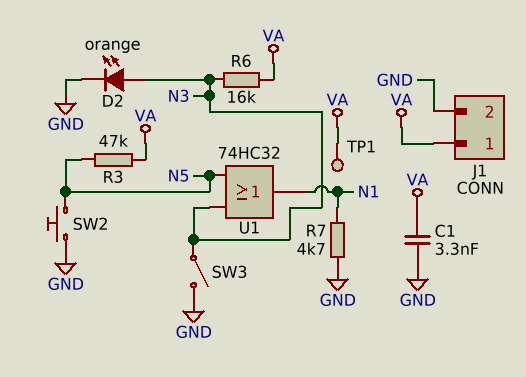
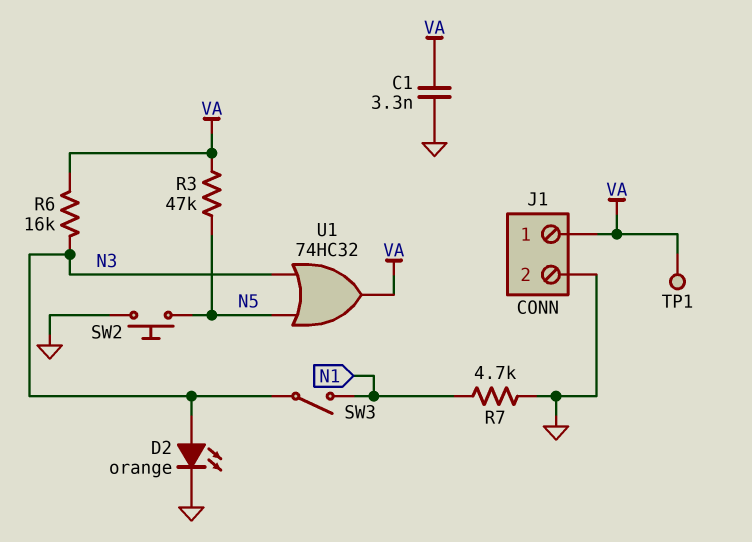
SW3: switch (GND, N3) -> switch (N1, N3)
U1: OR 74HC32 (in N3, in N5, out N1) -> OR 74HC32 (in N3, in N5, out VA)

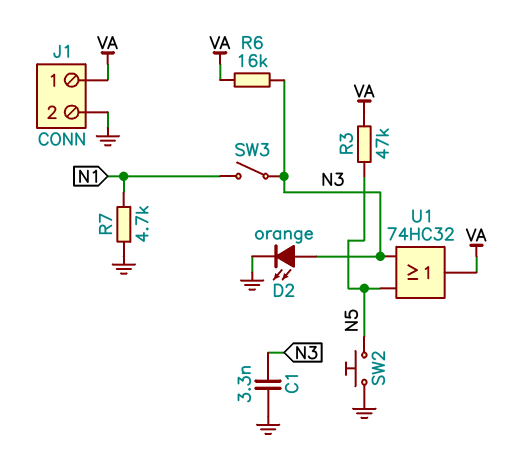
C1: 3.3nF (GND, VA) -> 3.3nF (GND, N3)
TP1: test point (VA) -> none

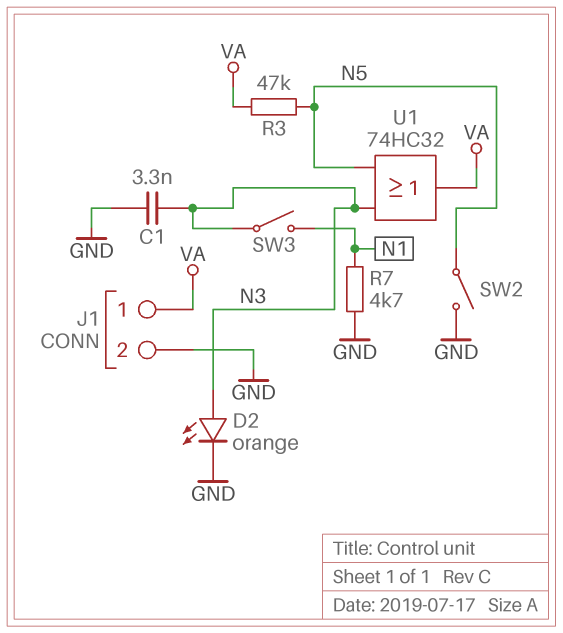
R6: 16k (N3, VA) -> none
SW2: button (GND, N5) -> switch (GND, N5)

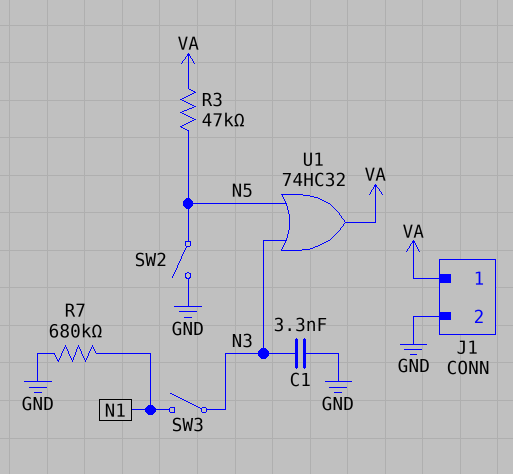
D2: LED orange (A N3, K GND) -> none
R7: 4.7k (GND, N1) -> 680k (GND, N1)

